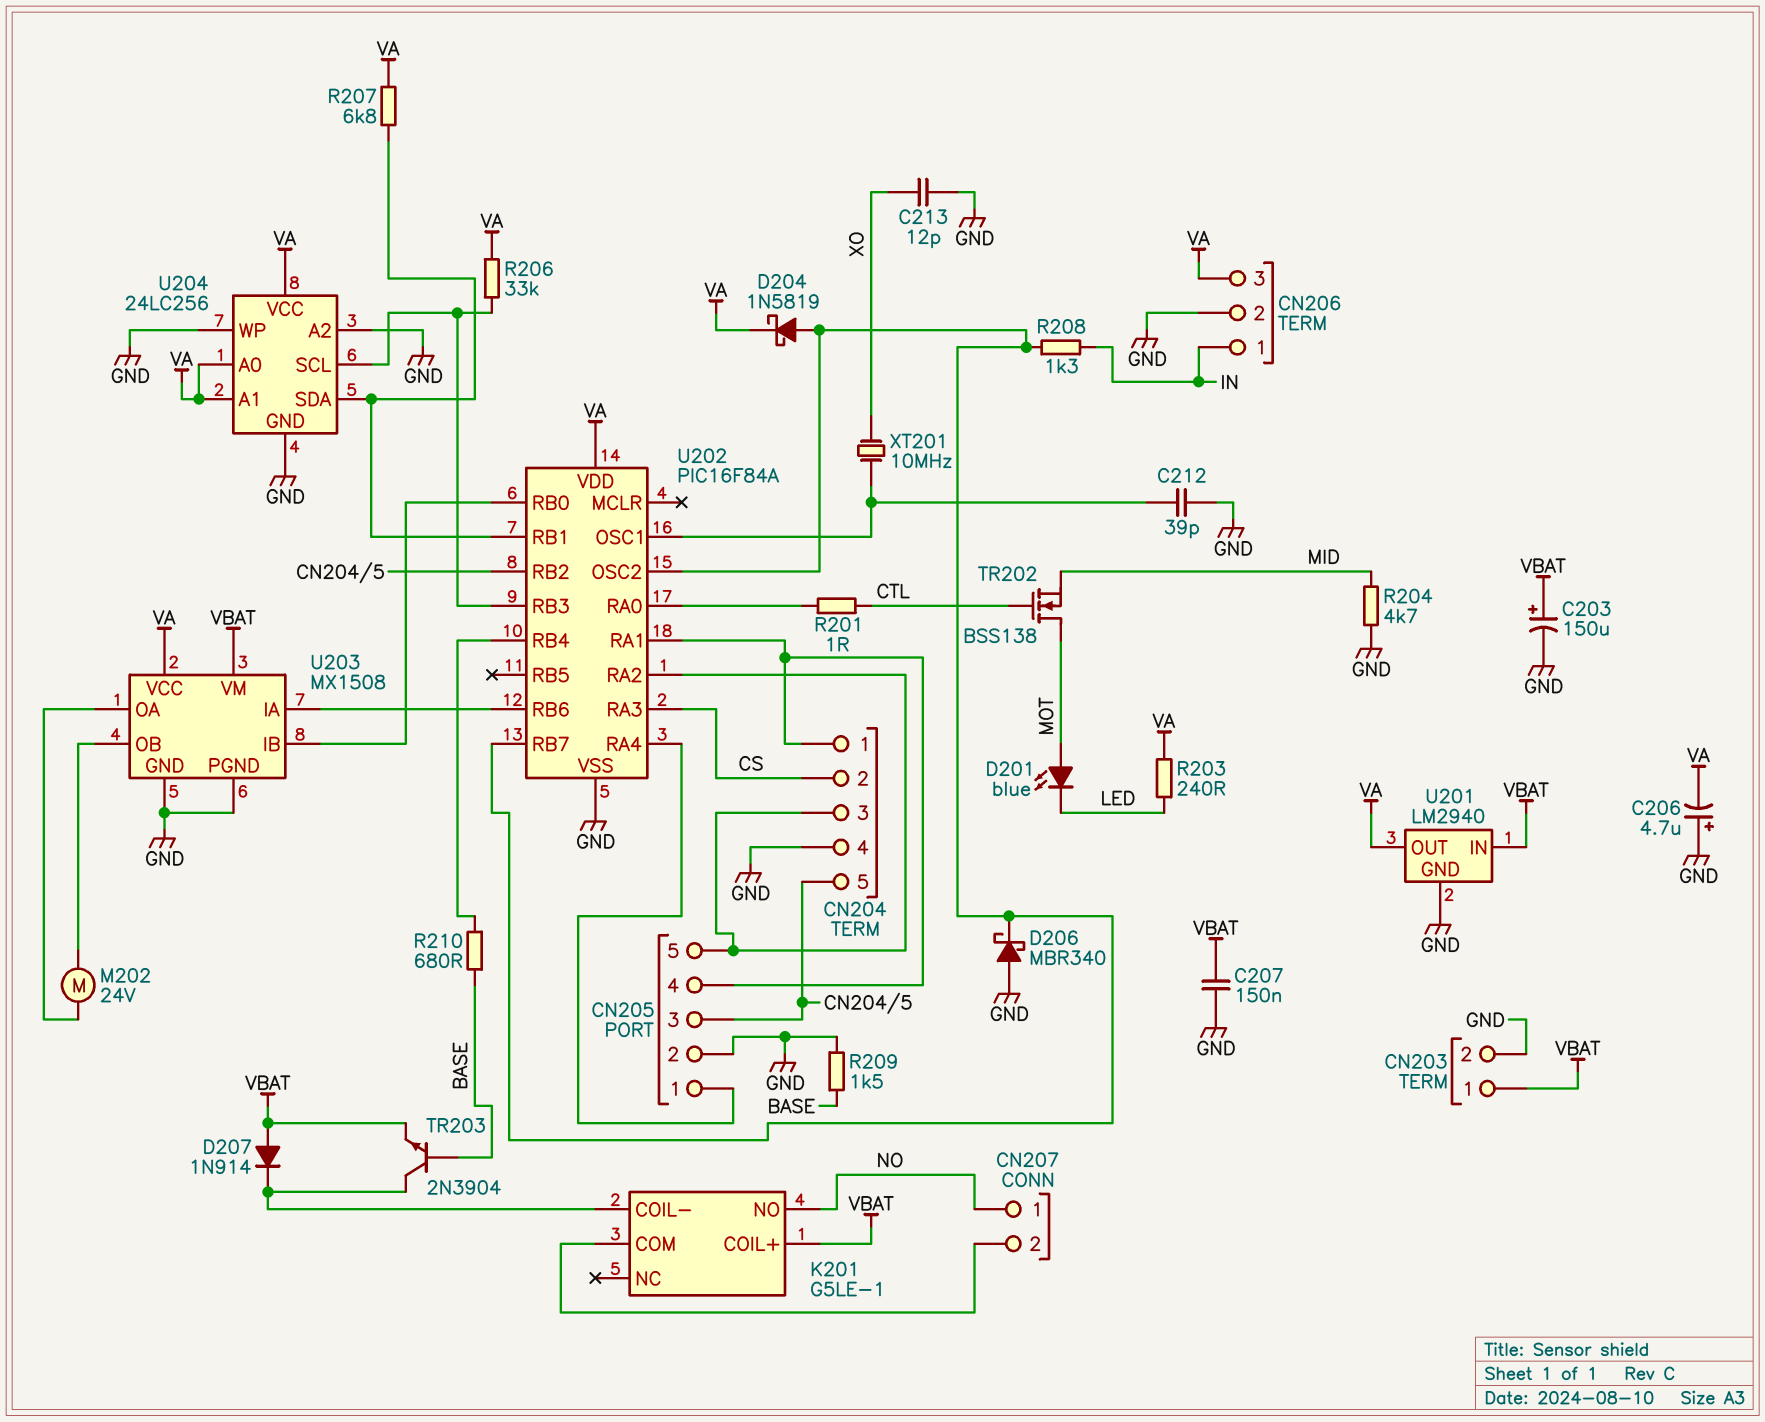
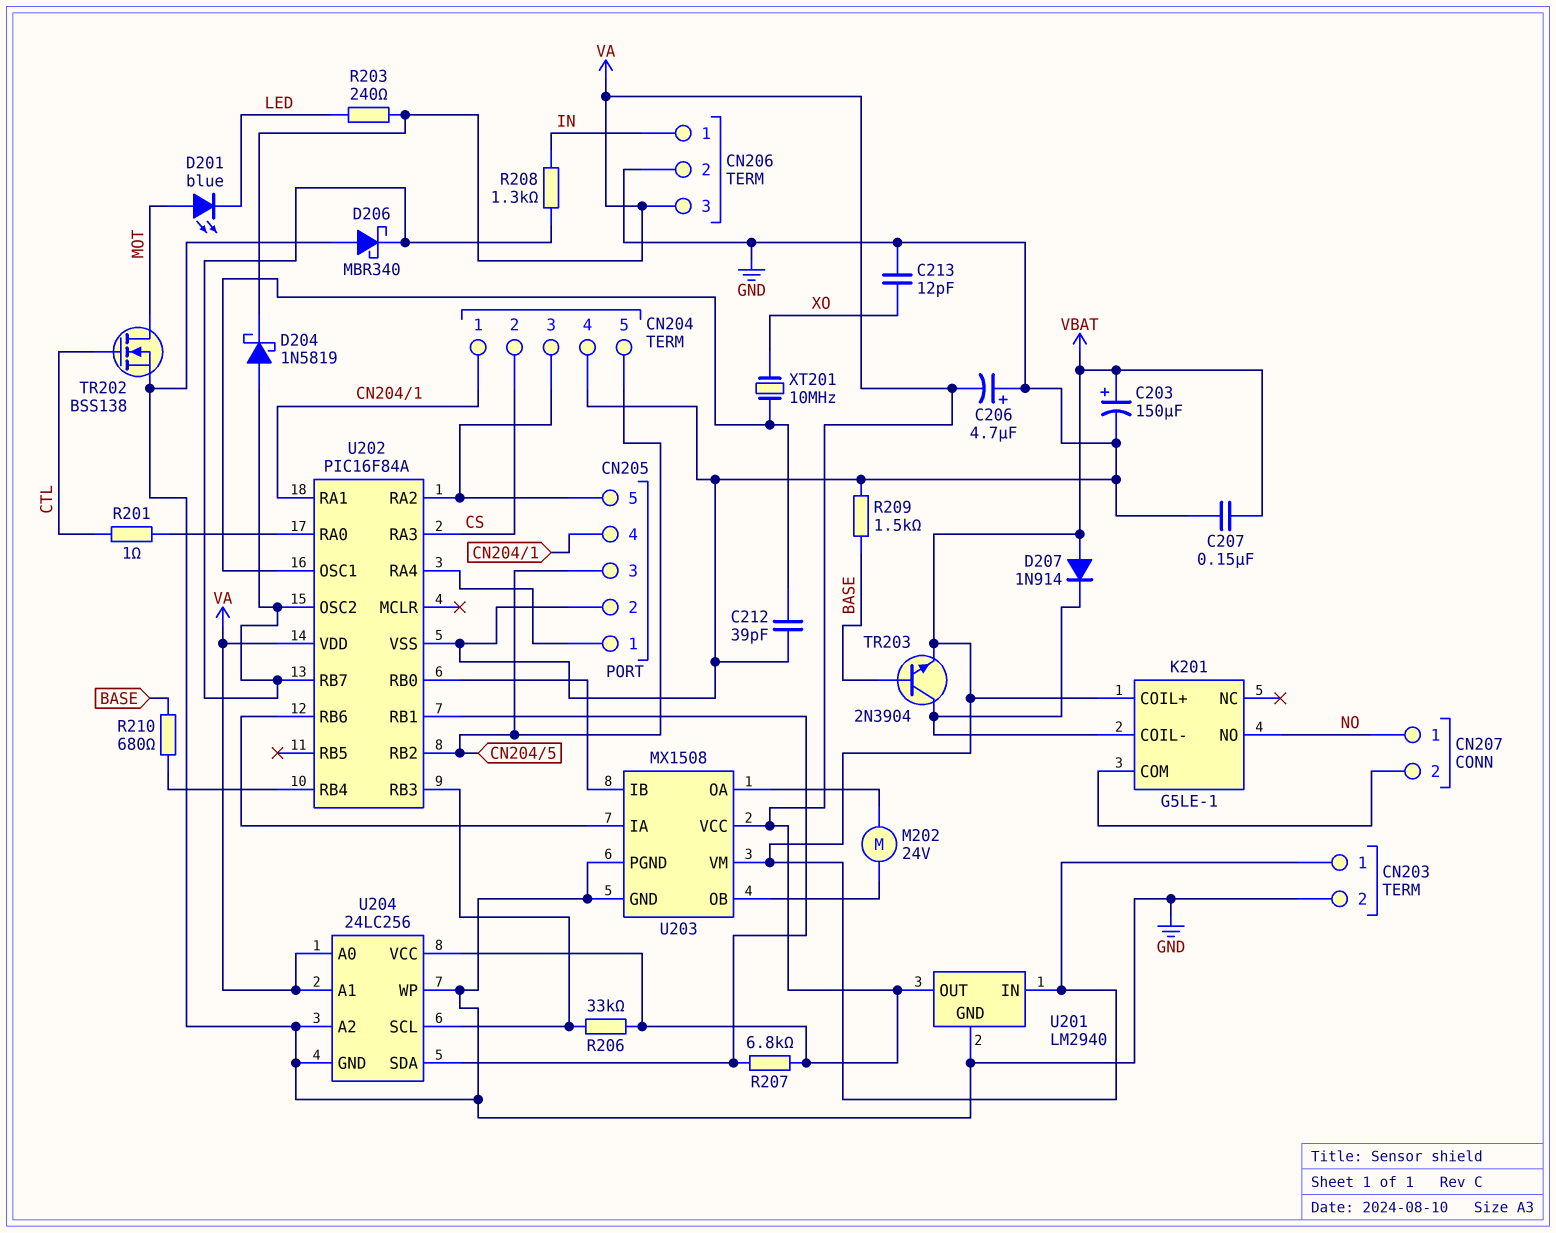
R204: 4.7k (GND, MID) -> none
TR202: NMOS BSS138 (G CTL, D MOT, S MID) -> NMOS BSS138 (G CTL, D MOT, S GND)

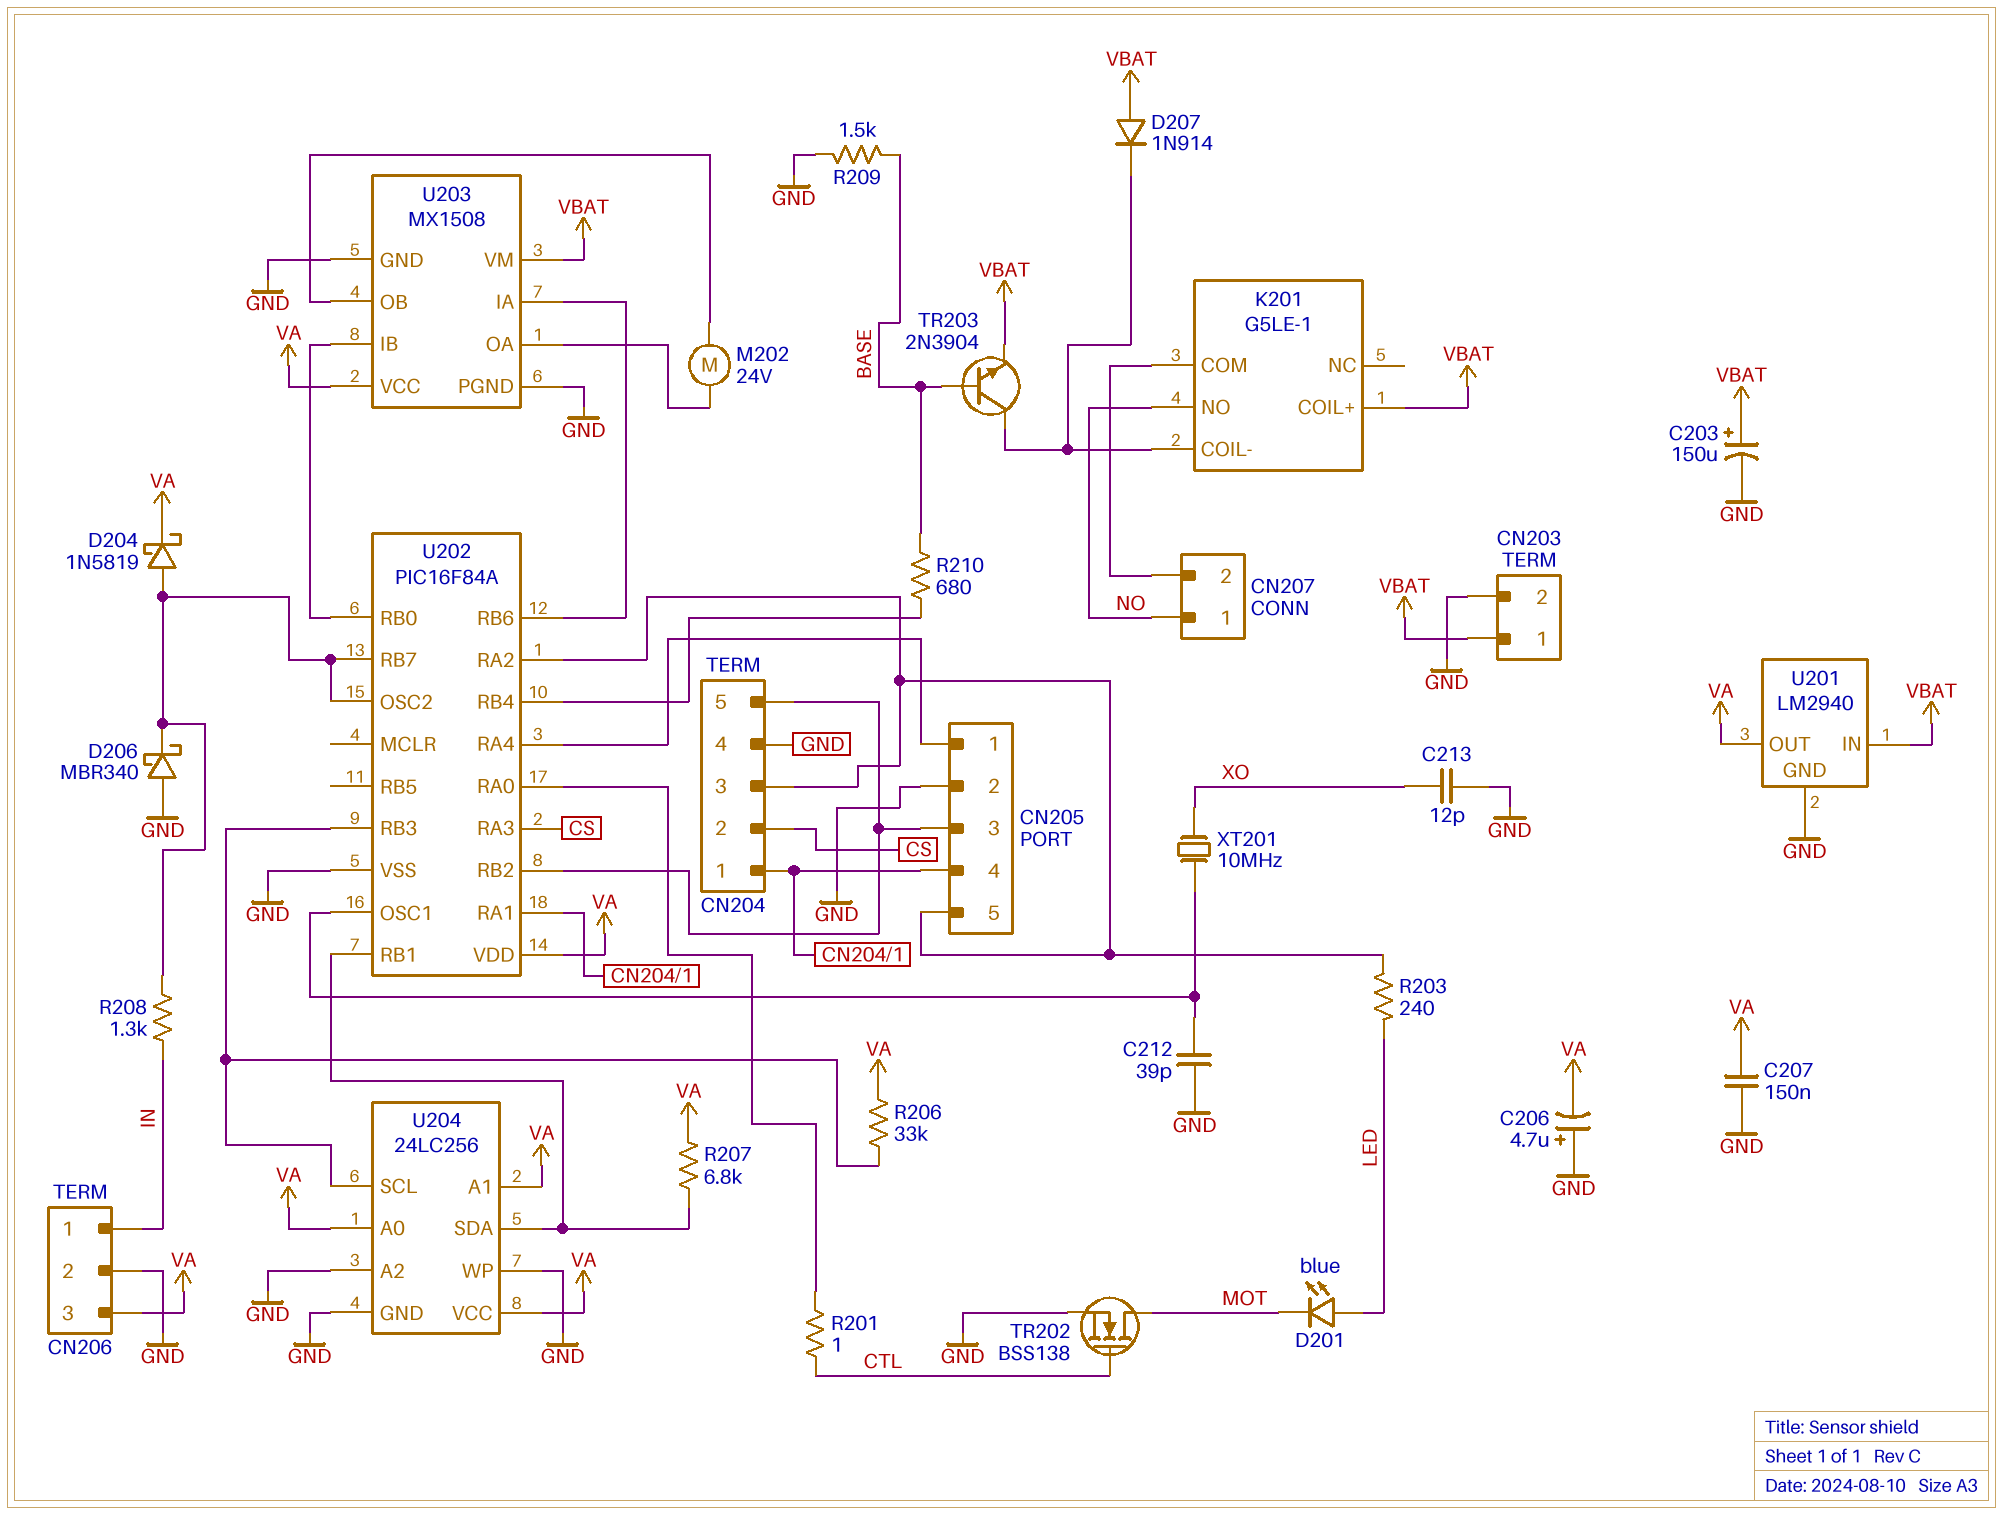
C207: 150nF (GND, VBAT) -> 150nF (GND, VA)
D201: LED blue (A MOT, K LED) -> LED blue (A LED, K MOT)
R203: 240 (LED, VA) -> 240 (CN204/3, LED)

